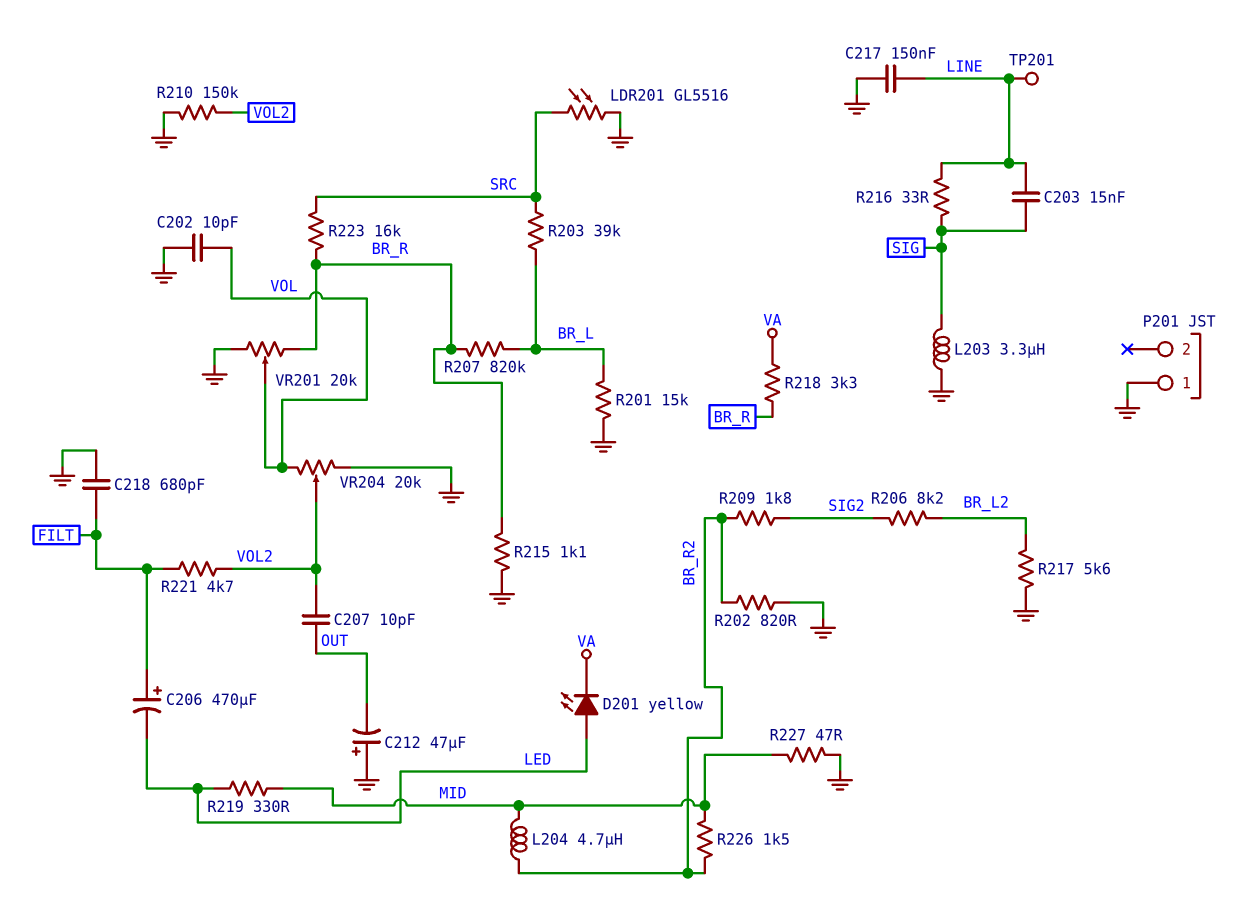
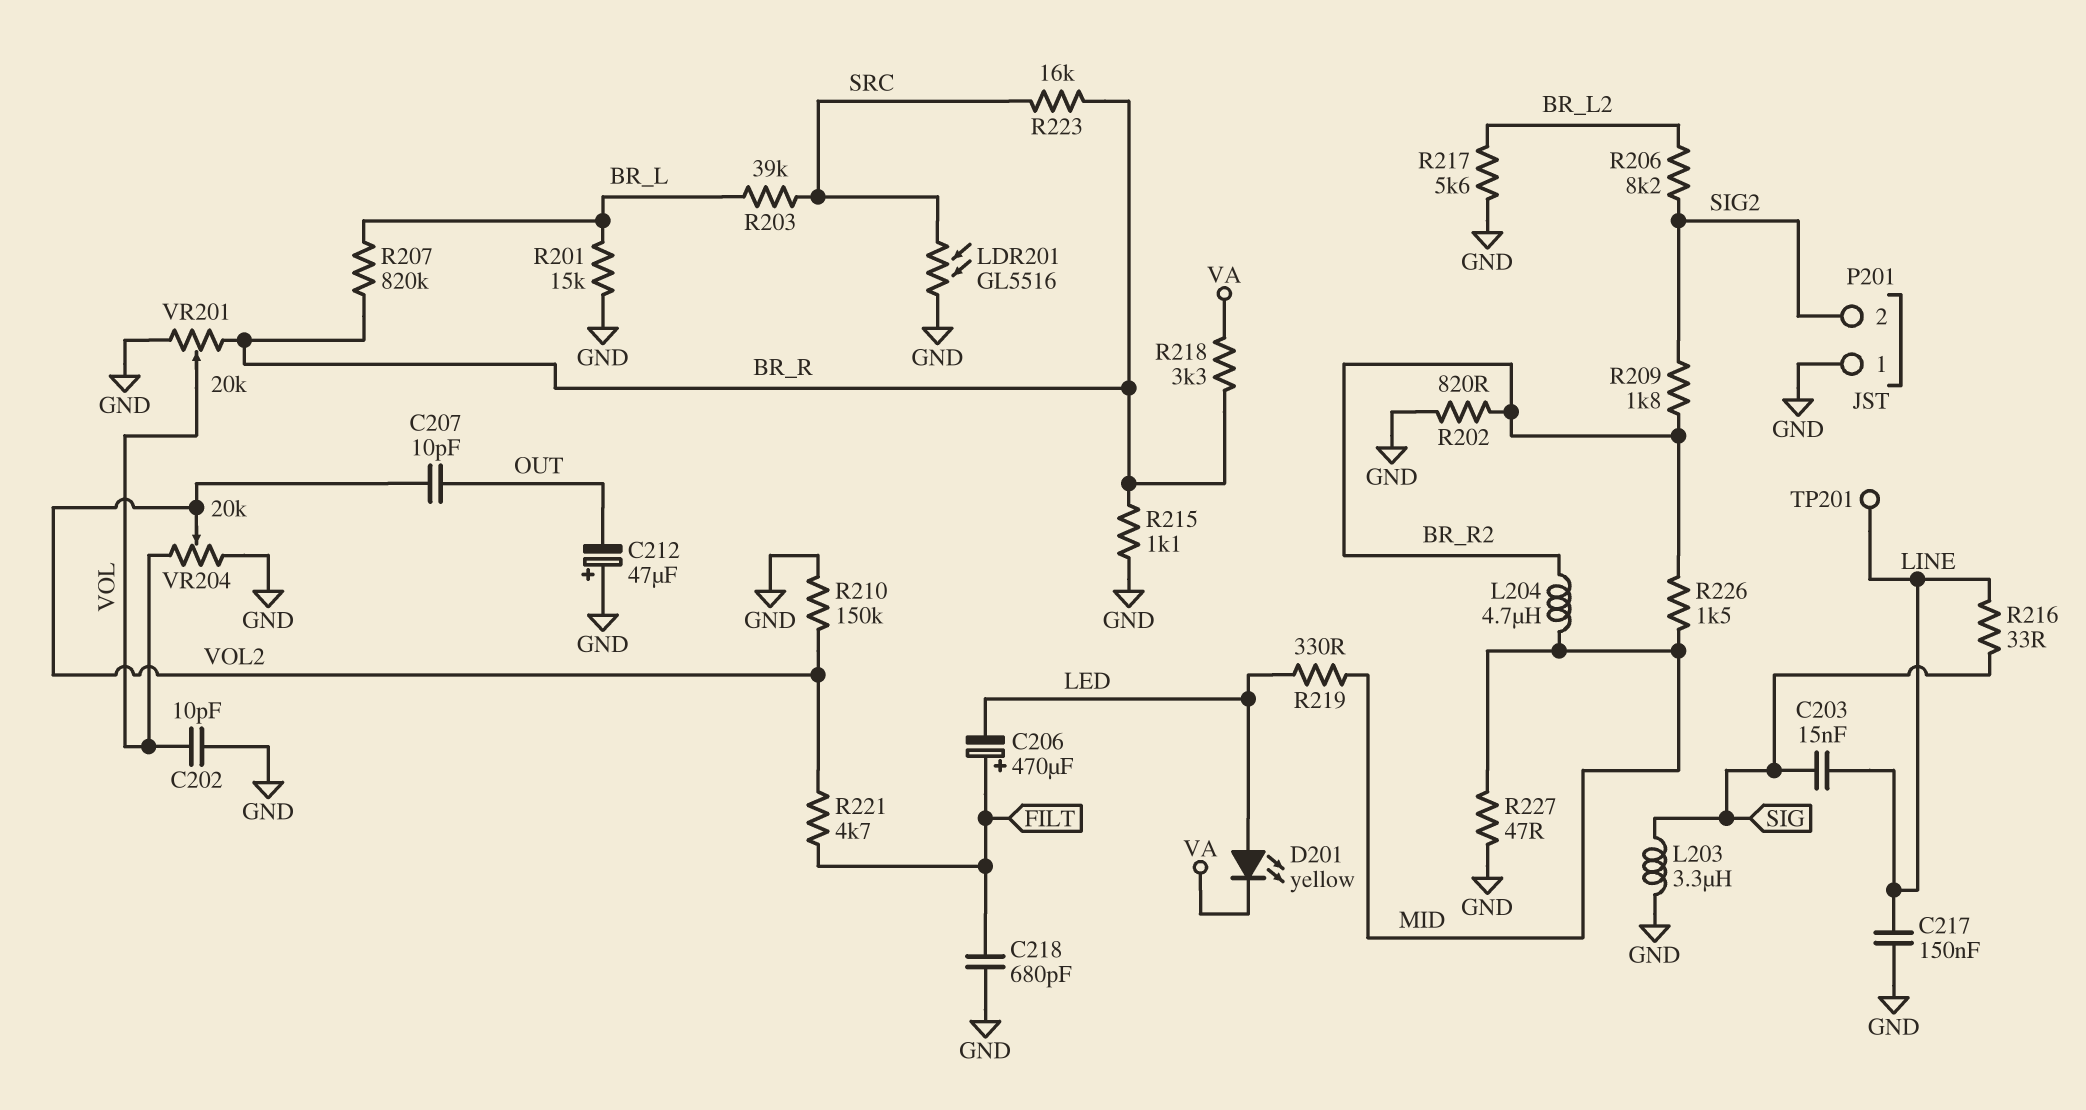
P201 pin 2: none -> SIG2

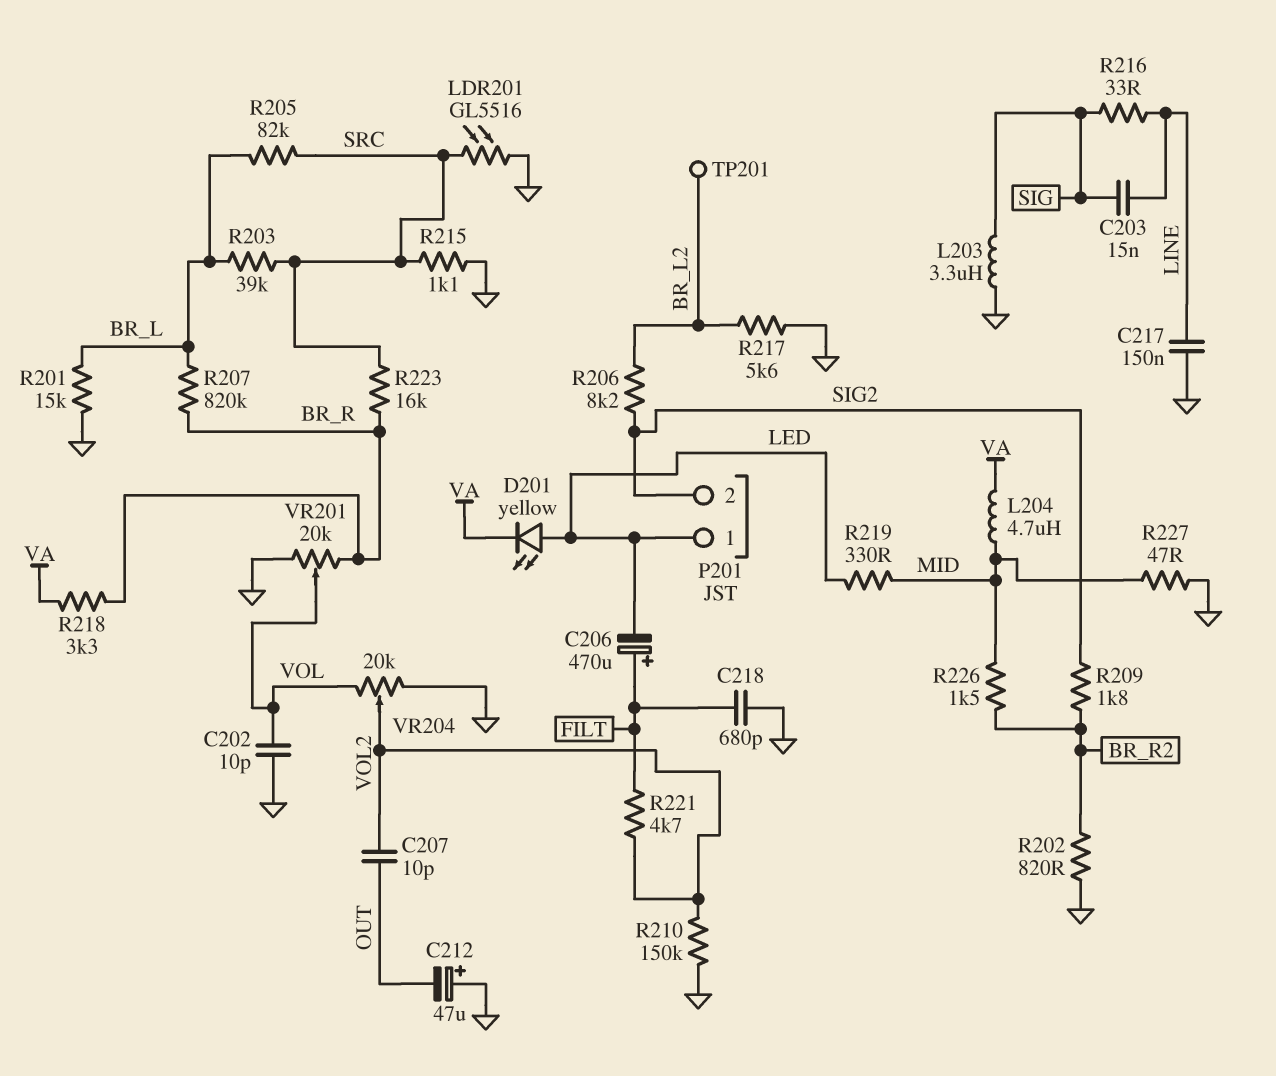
L204: 4.7uH (BR_R2, MID) -> 4.7uH (MID, VA)
P201 pin 1: GND -> LED
R205: none -> 82k (BR_L, SRC)
R215: 1.1k (BR_R, GND) -> 1.1k (GND, SRC)
TP201: test point (LINE) -> test point (BR_L2)

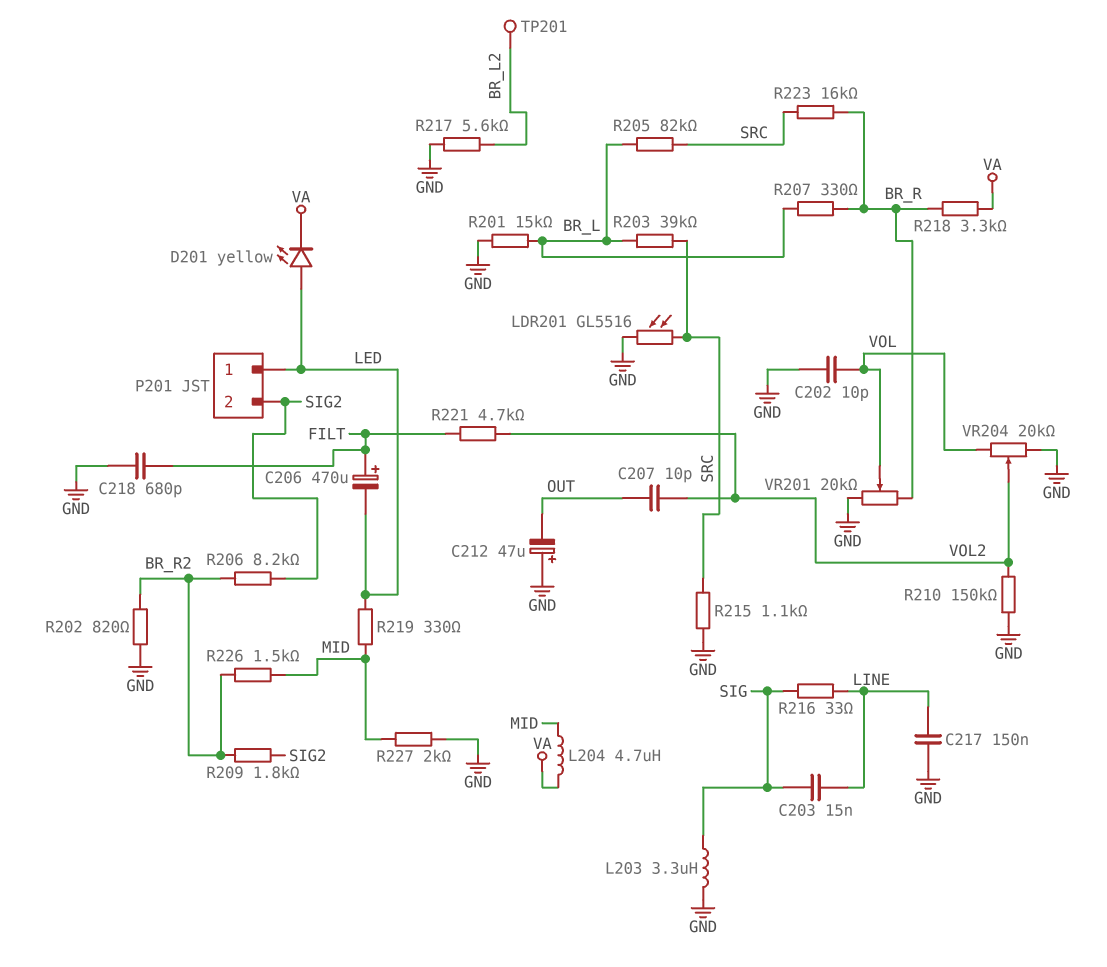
R206: 8.2k (BR_L2, SIG2) -> 8.2k (BR_R2, SIG2)
R207: 820k (BR_L, BR_R) -> 330 (BR_L, BR_R)
R227: 47 (GND, MID) -> 2k (GND, MID)

